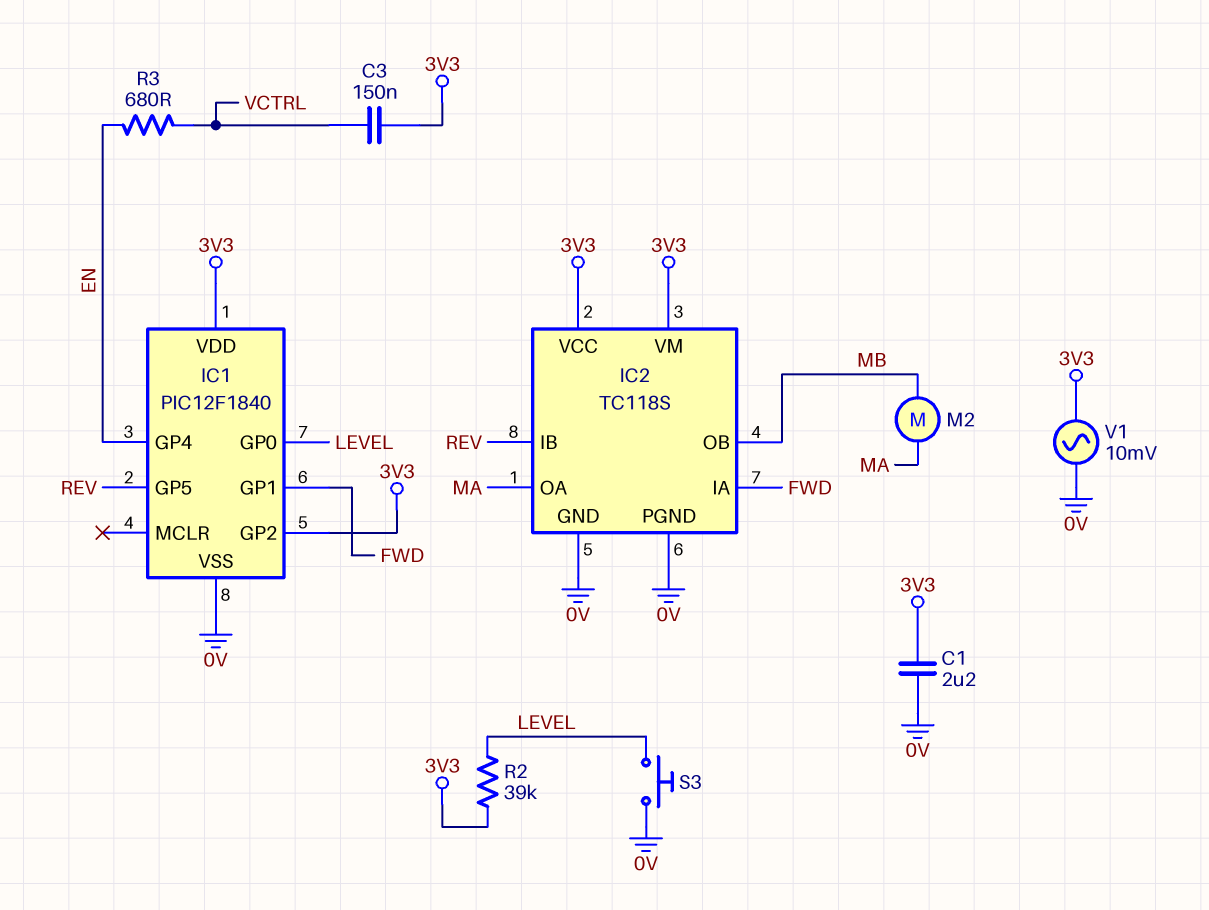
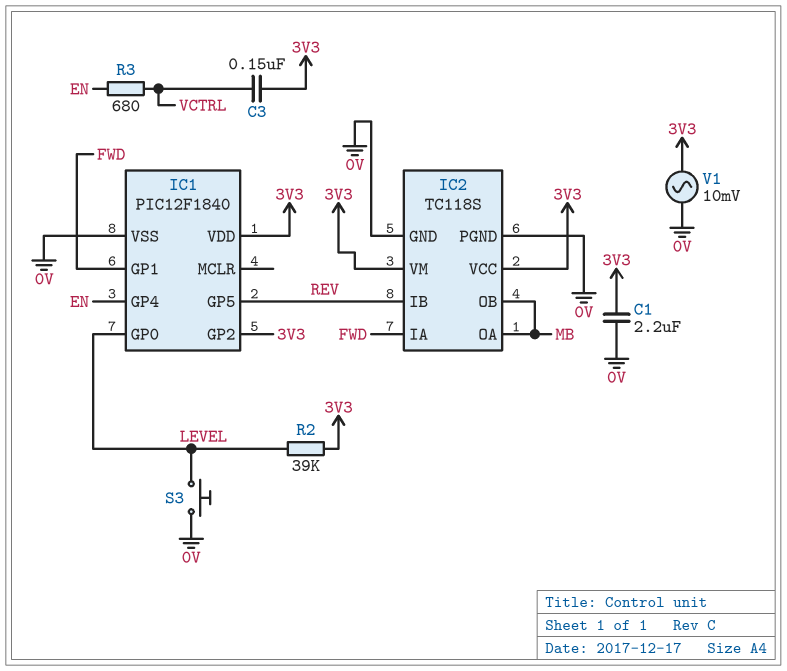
IC2 pin OA: MA -> MB
M2: motor (MA, MB) -> none

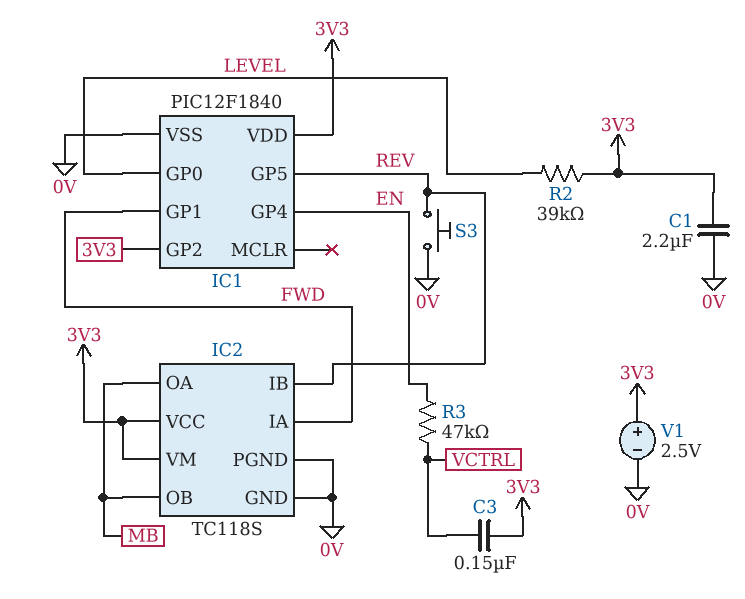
R3: 680 (EN, VCTRL) -> 47k (EN, VCTRL)
S3: button (0V, LEVEL) -> button (0V, REV)
V1: AC 10mV (0V, 3V3) -> 2.5V (plus 3V3, minus 0V)

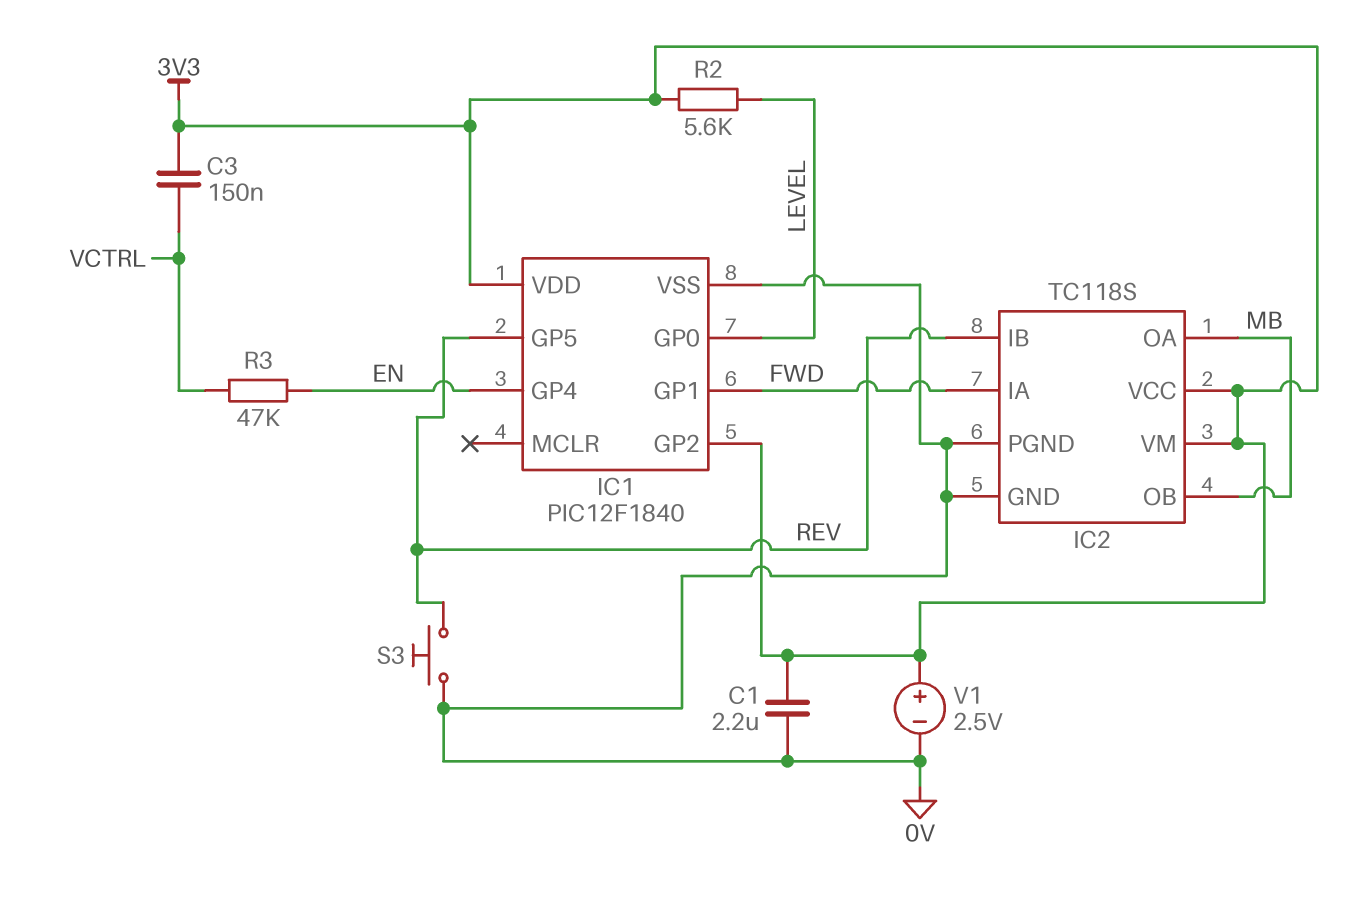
R2: 39k (3V3, LEVEL) -> 5.6k (3V3, LEVEL)

